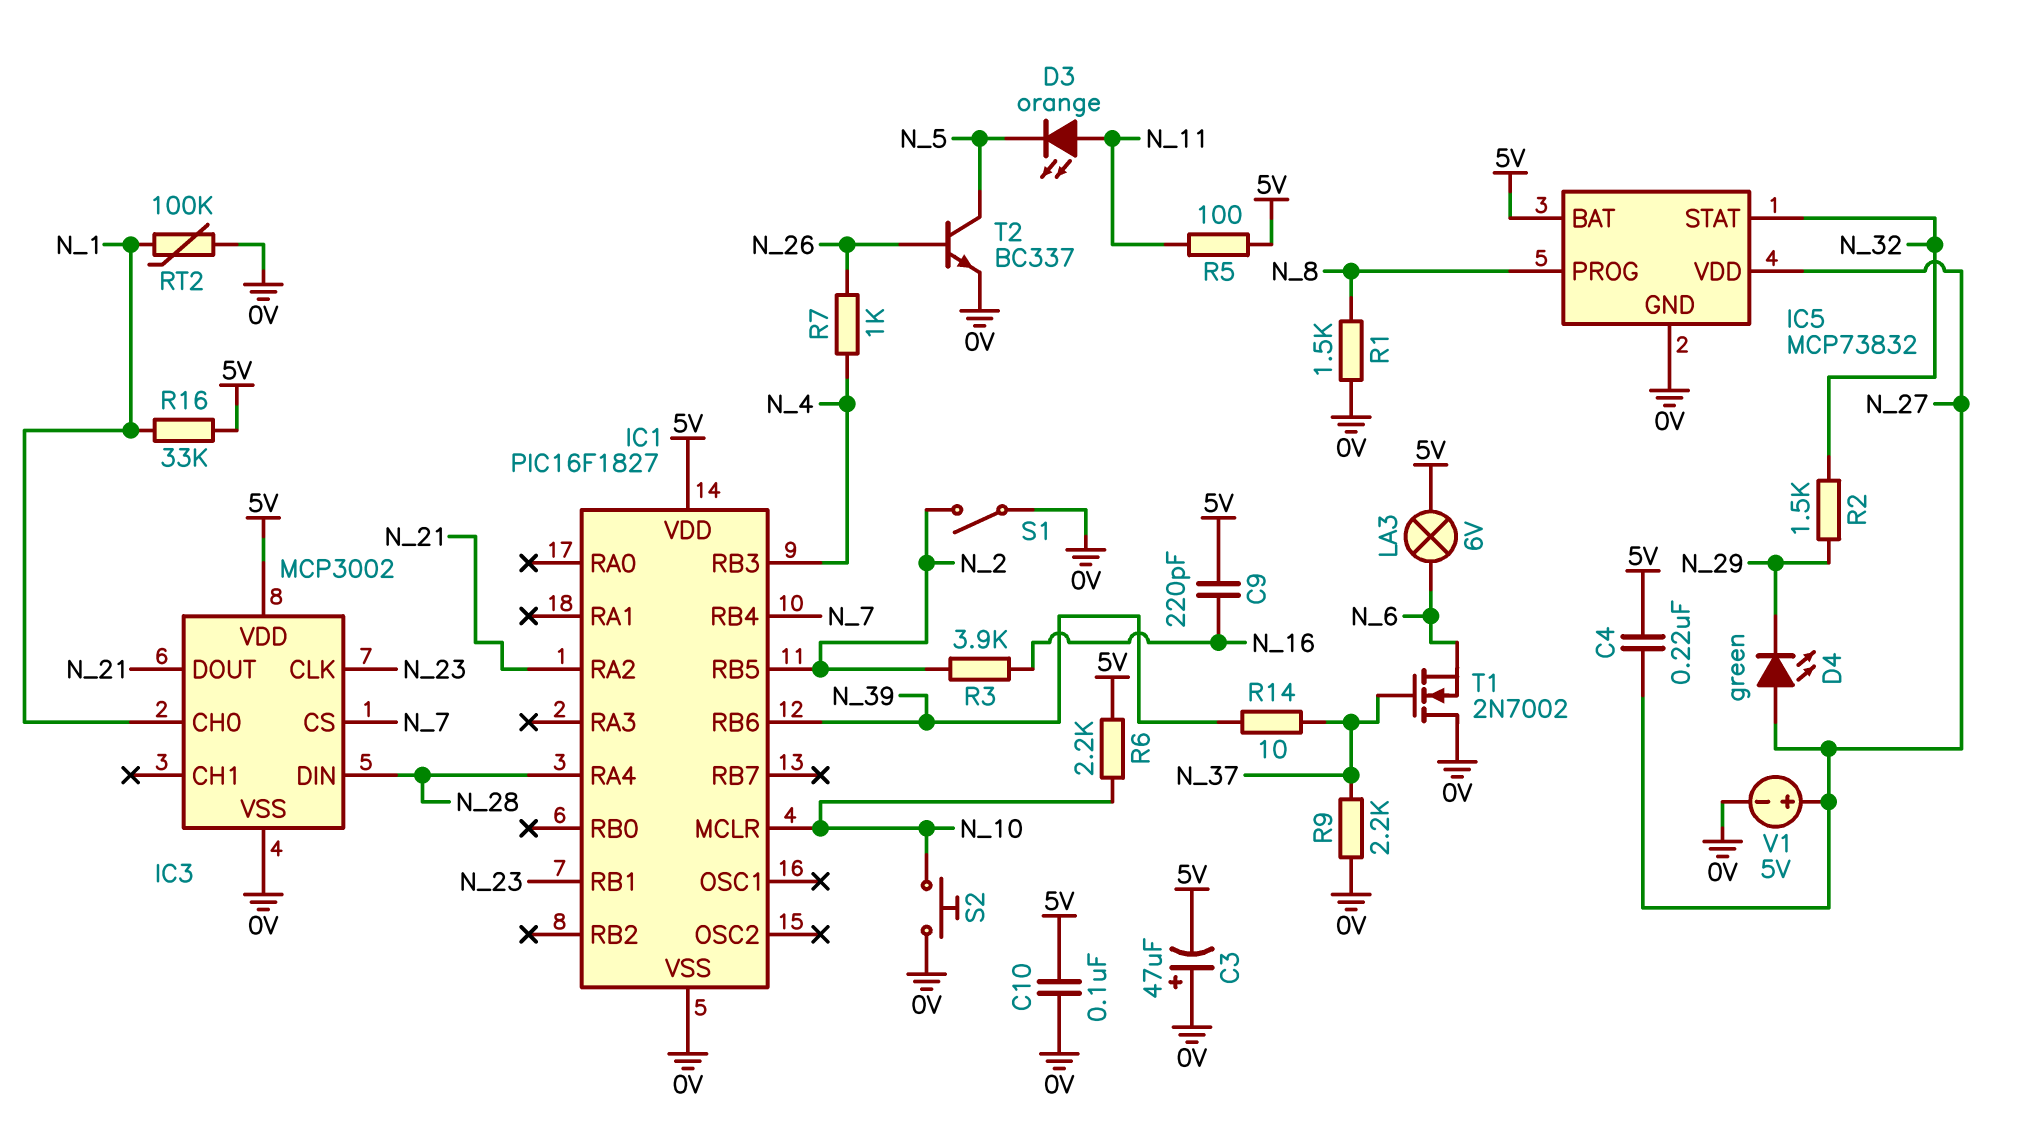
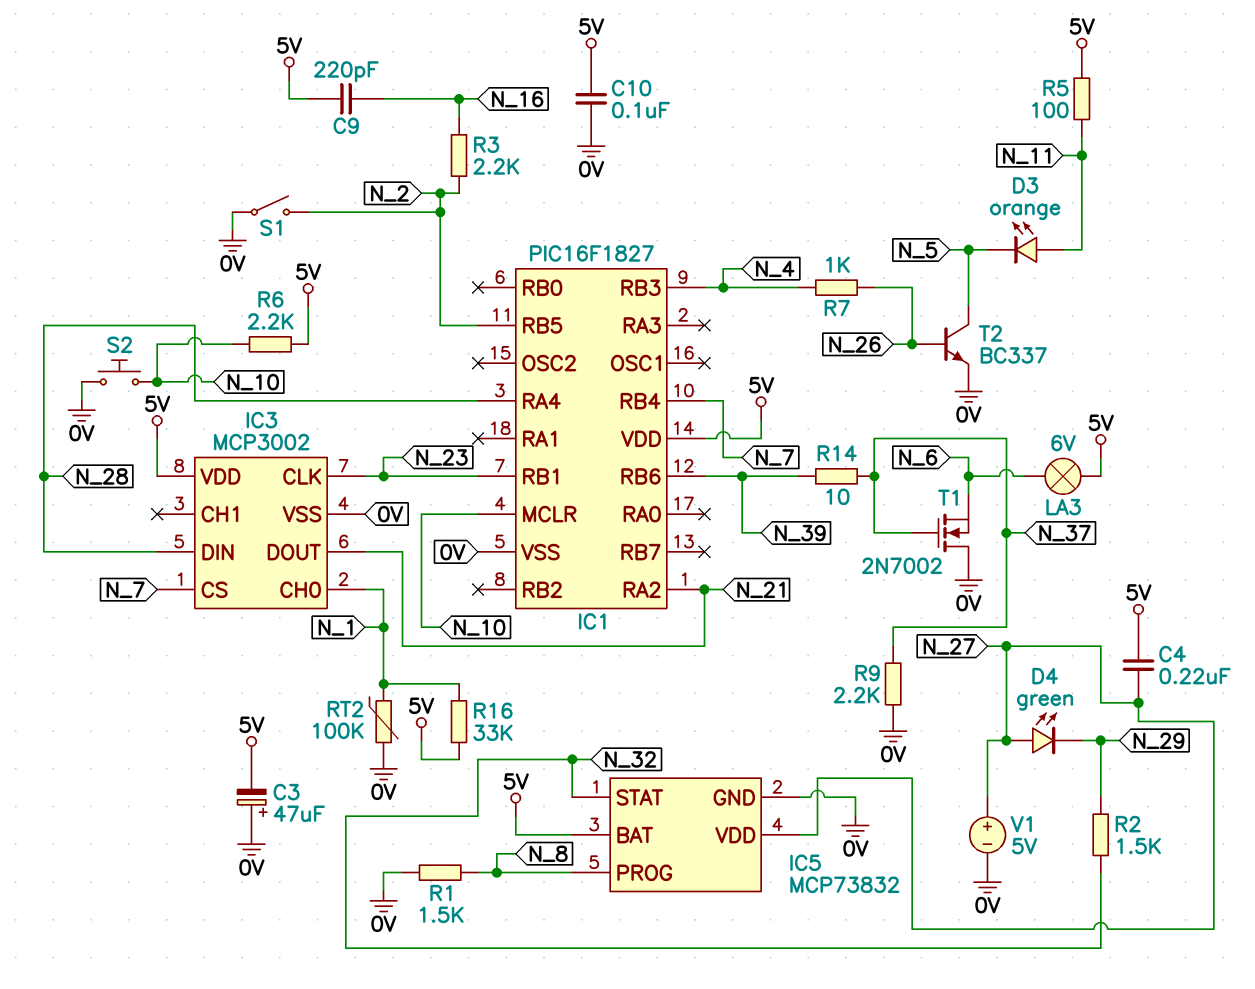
R3: 3.9k (N_2, N_16) -> 2.2k (N_2, N_16)

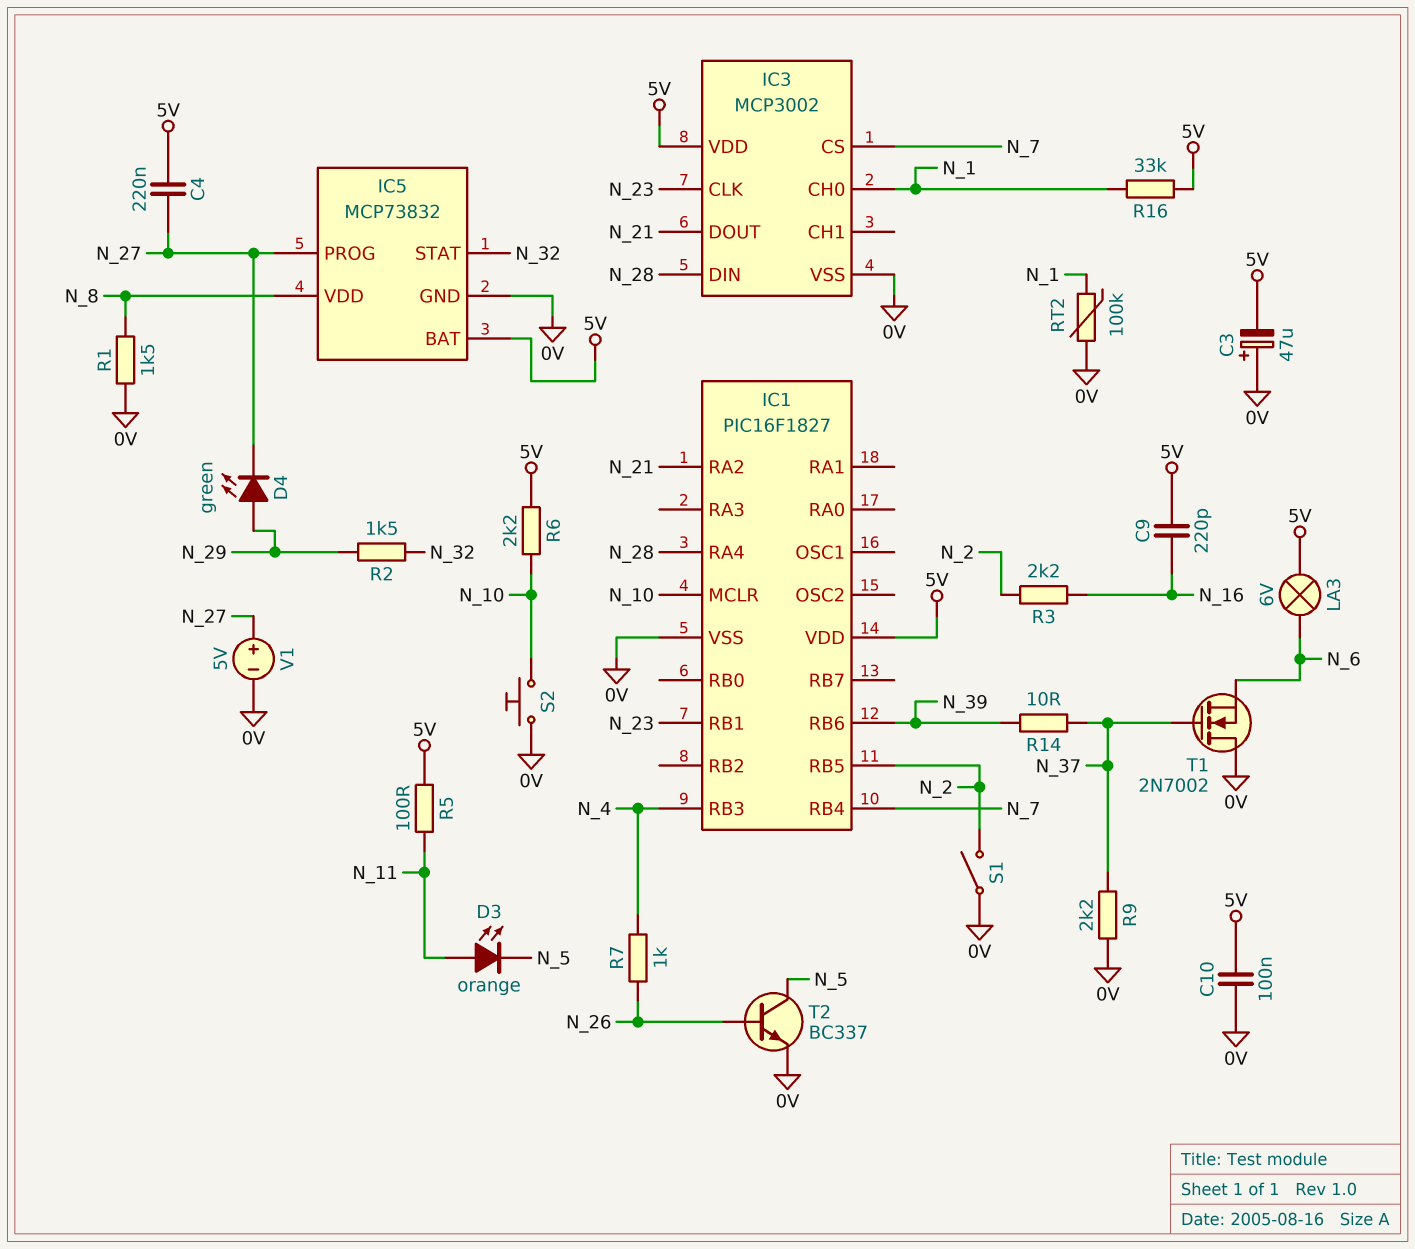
D4: LED green (A N_27, K N_29) -> LED green (A N_29, K N_27)
IC5 pin PROG: N_8 -> N_27
IC5 pin VDD: N_27 -> N_8

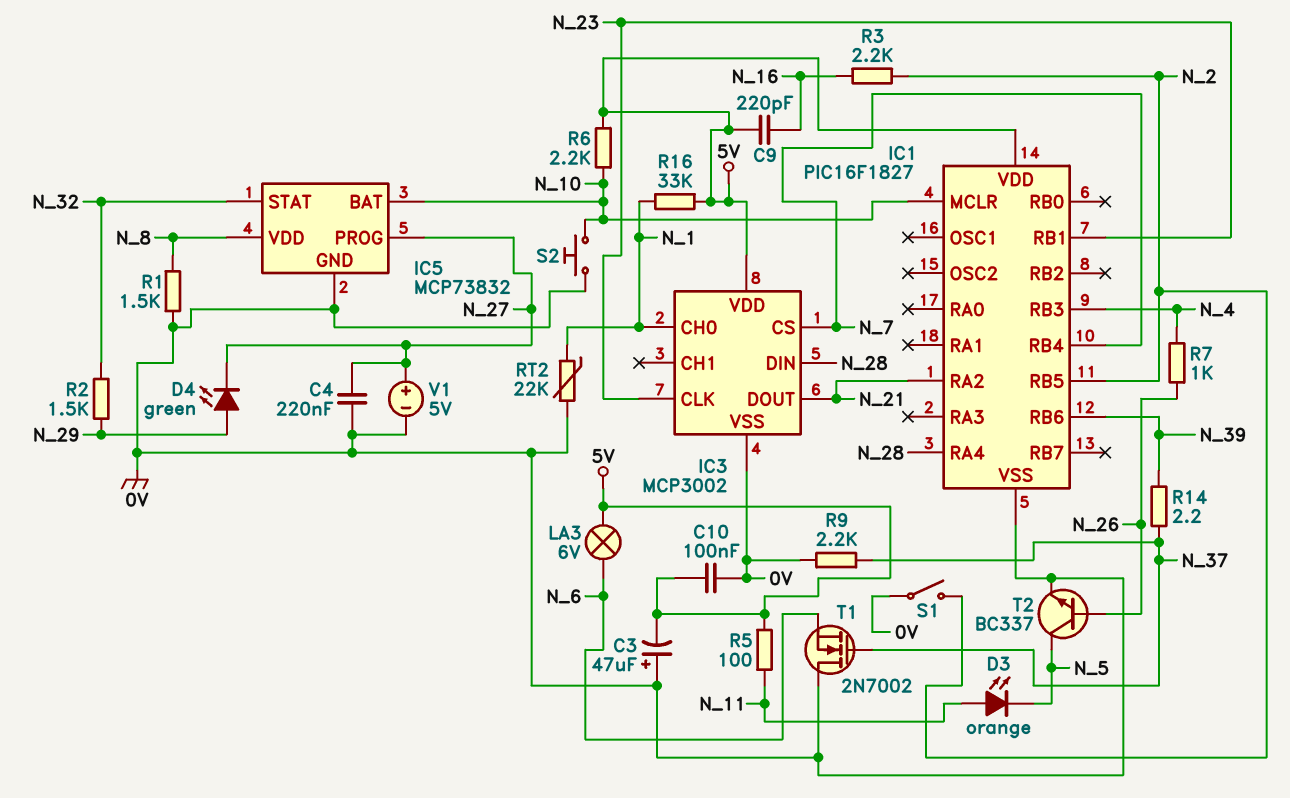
C4: 220nF (5V, N_27) -> 220nF (0V, N_27)
IC5 pin BAT: 5V -> N_10
R14: 10 (N_37, N_39) -> 2.2 (N_37, N_39)
RT2: 100k (0V, N_1) -> 22k (0V, N_1)

